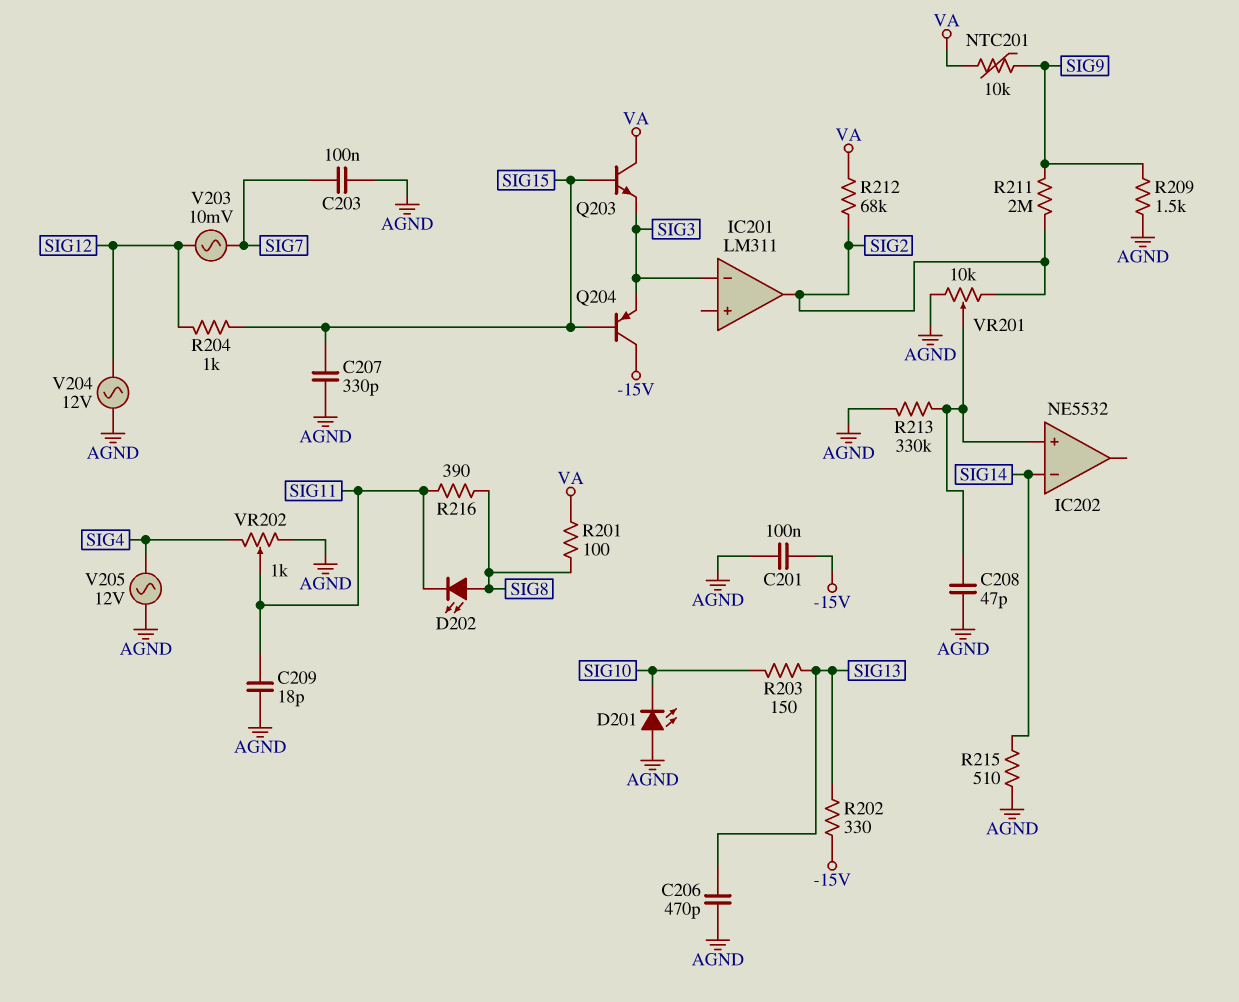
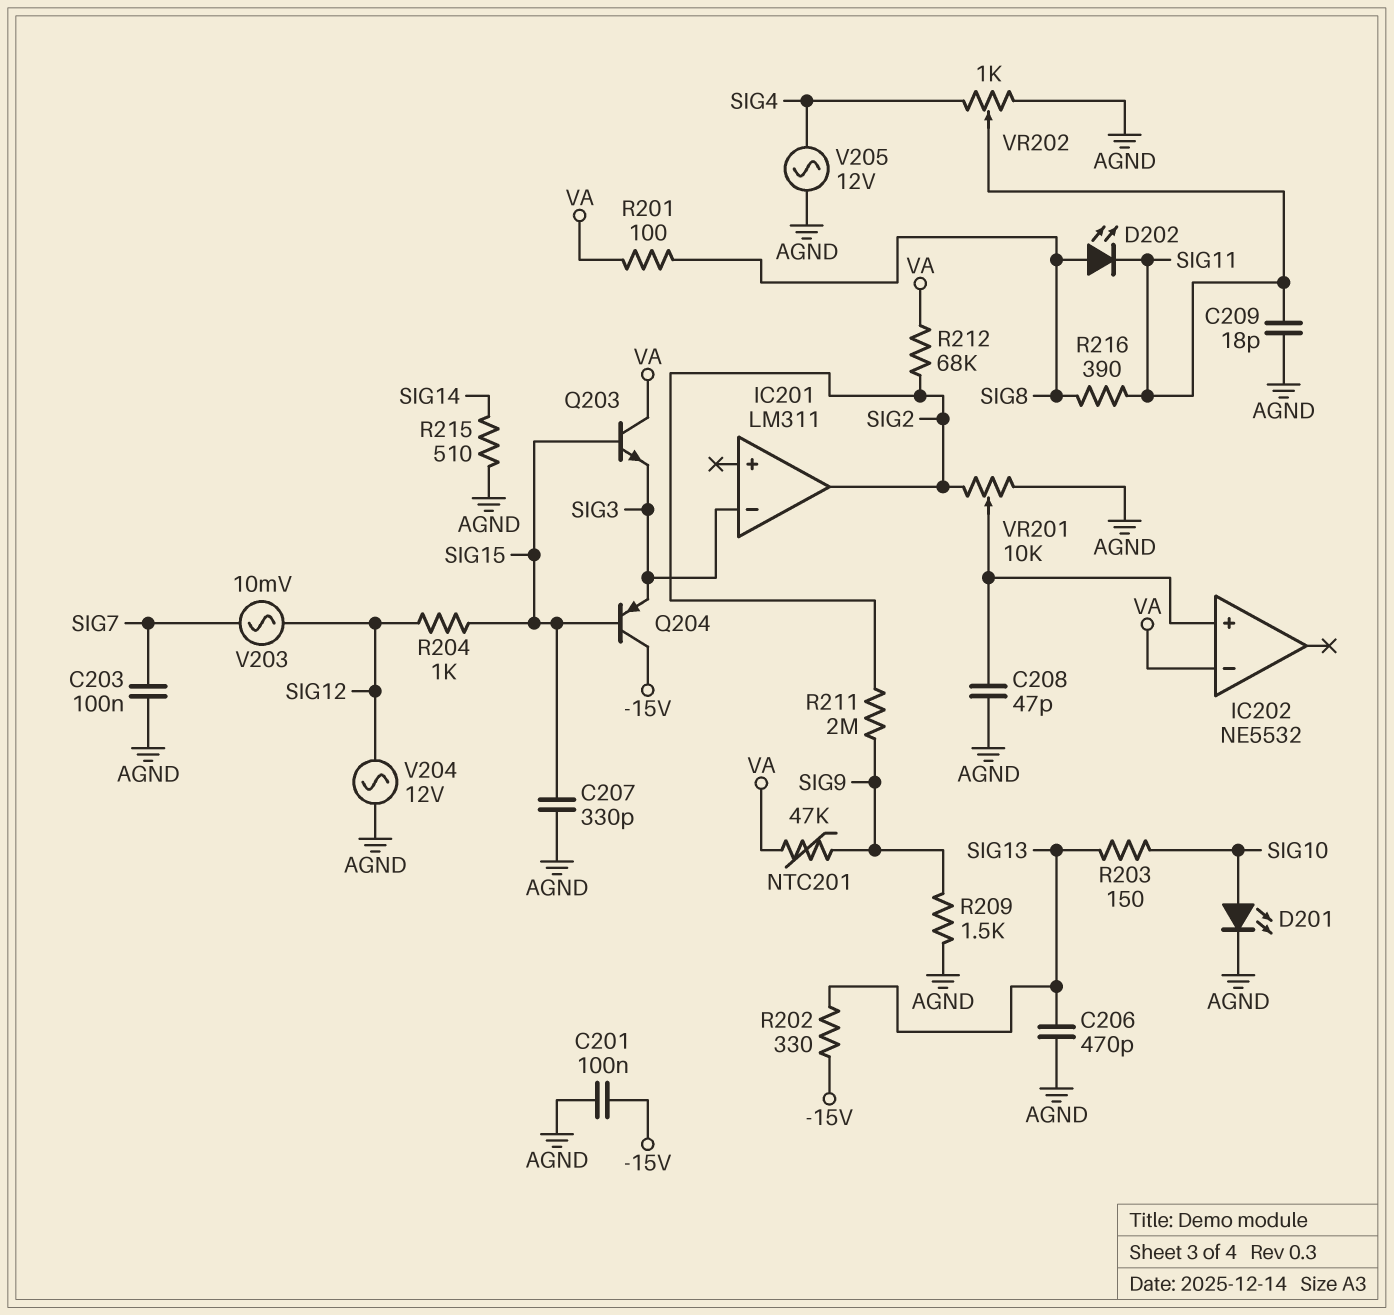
D201: LED (A AGND, K SIG10) -> LED (A SIG10, K AGND)
IC202 pin in-: SIG14 -> VA
NTC201: 10k (SIG9, VA) -> 47k (SIG9, VA)
R213: 330k (AGND, IC202/in+) -> none

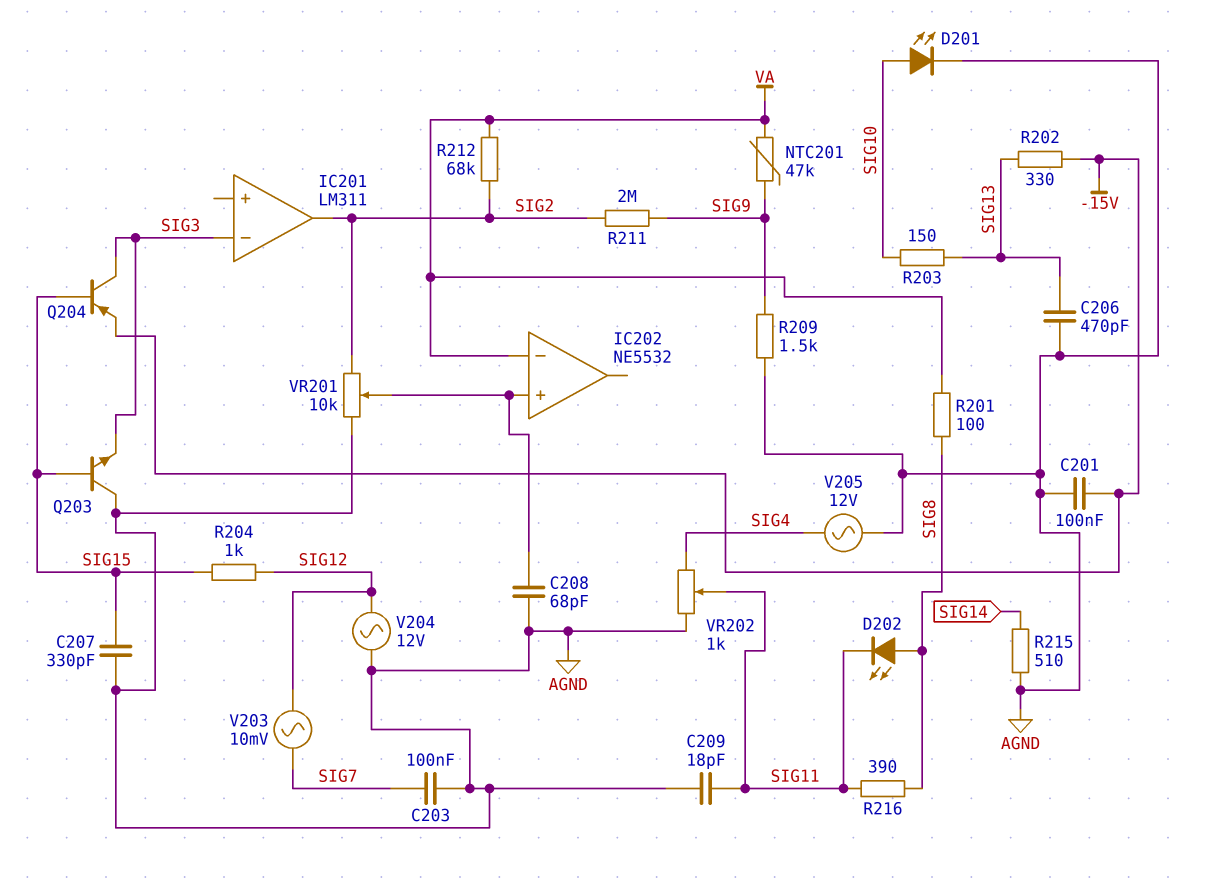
C208: 47pF (AGND, IC202/in+) -> 68pF (AGND, IC202/in+)
Q203: NPN (B SIG15, C VA, E SIG3) -> NPN (B SIG15, C AGND, E SIG3)
Q204: PNP (B SIG15, C -15V, E SIG3) -> PNP (B SIG15, C SIG3, E -15V)

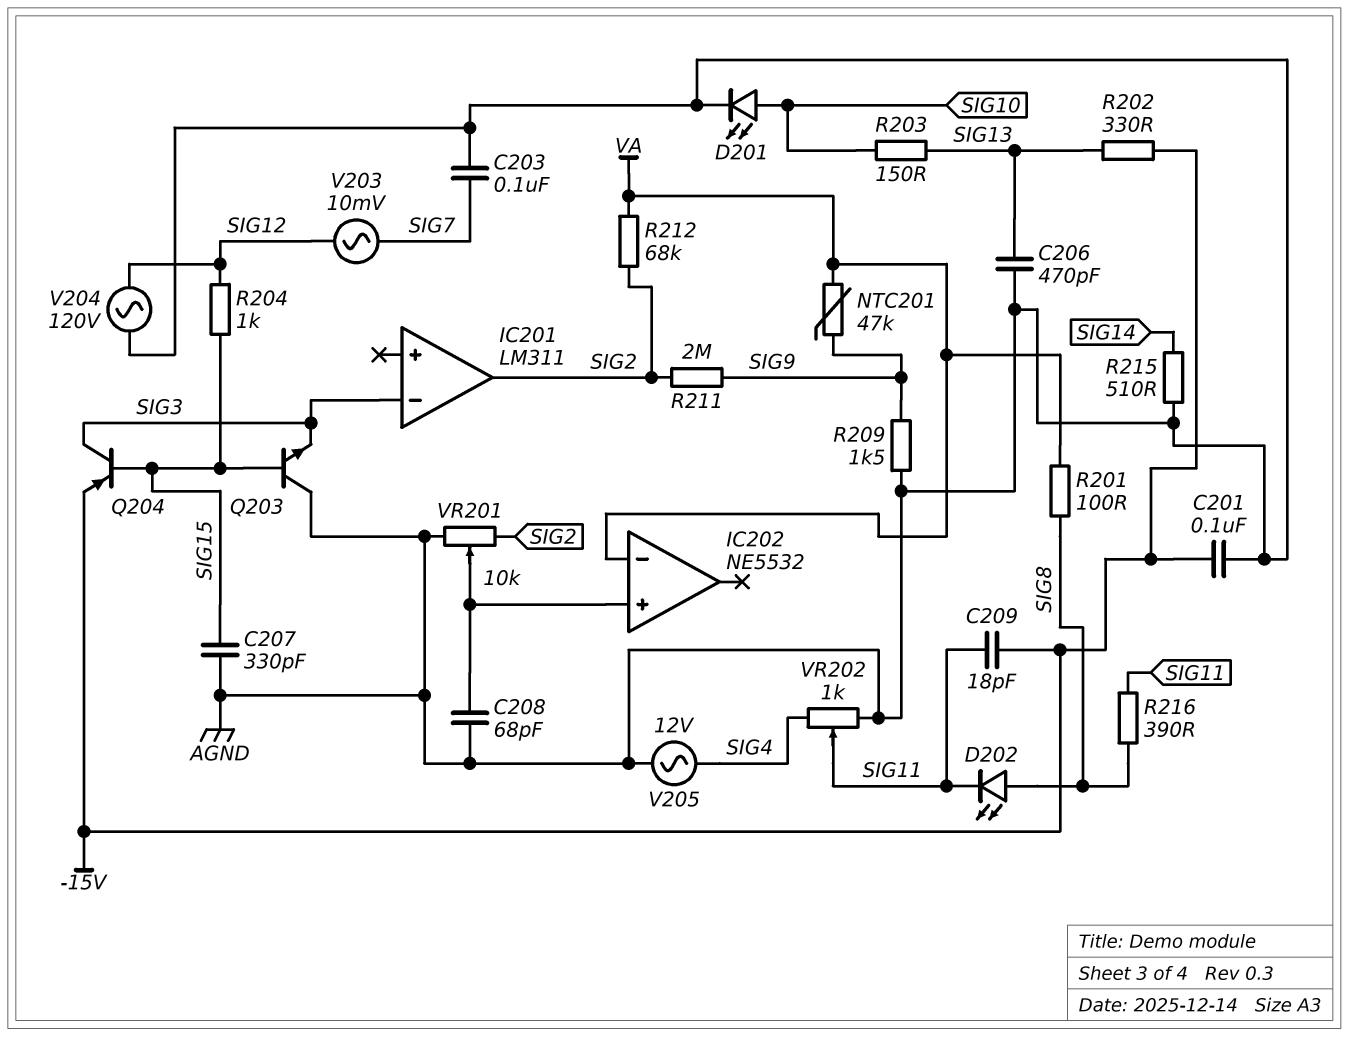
C209: 18pF (AGND, SIG11) -> 18pF (-15V, SIG11)
V204: AC 12V (AGND, SIG12) -> AC 120V (AGND, SIG12)

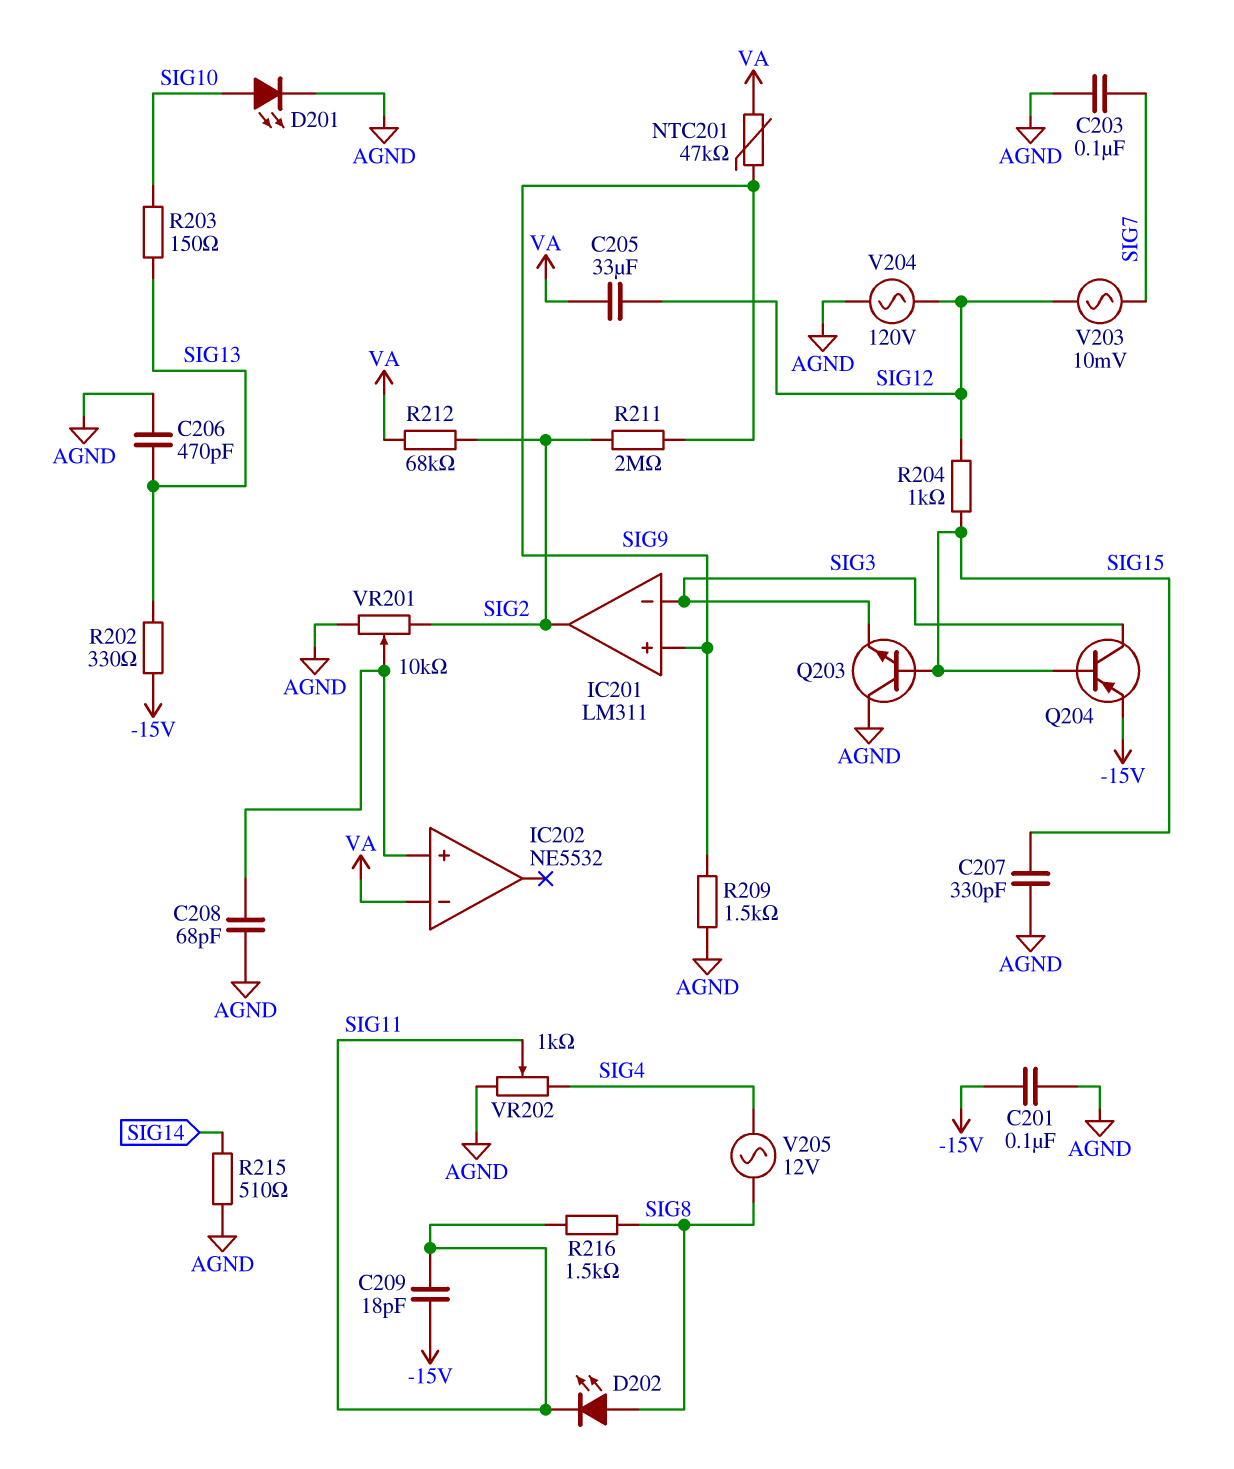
C205: none -> 33uF (SIG12, VA)
IC201 pin in+: none -> SIG9
R201: 100 (SIG8, VA) -> none
R216: 390 (SIG8, SIG11) -> 1.5k (SIG8, SIG11)
V205: AC 12V (AGND, SIG4) -> AC 12V (SIG4, SIG8)

